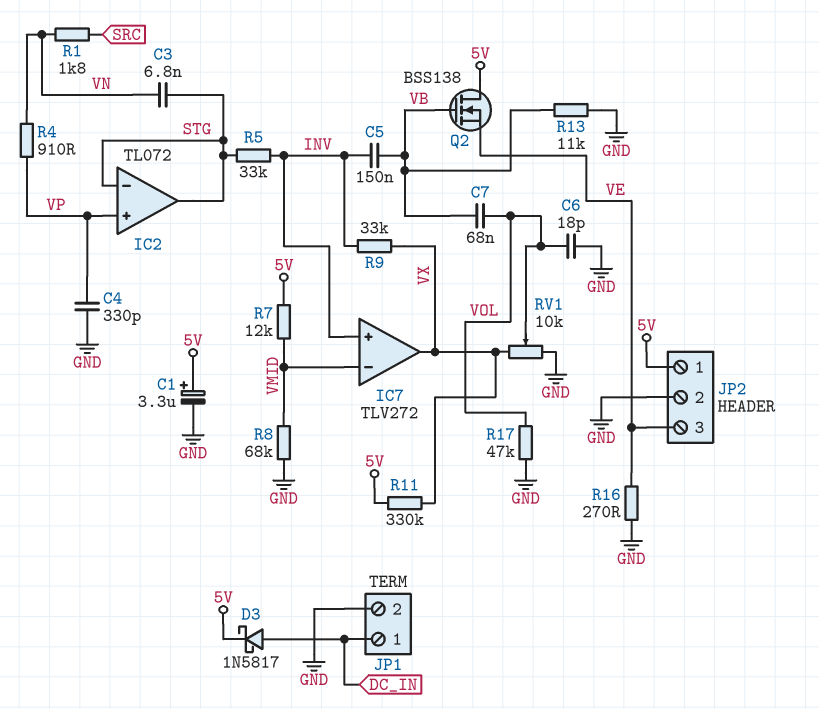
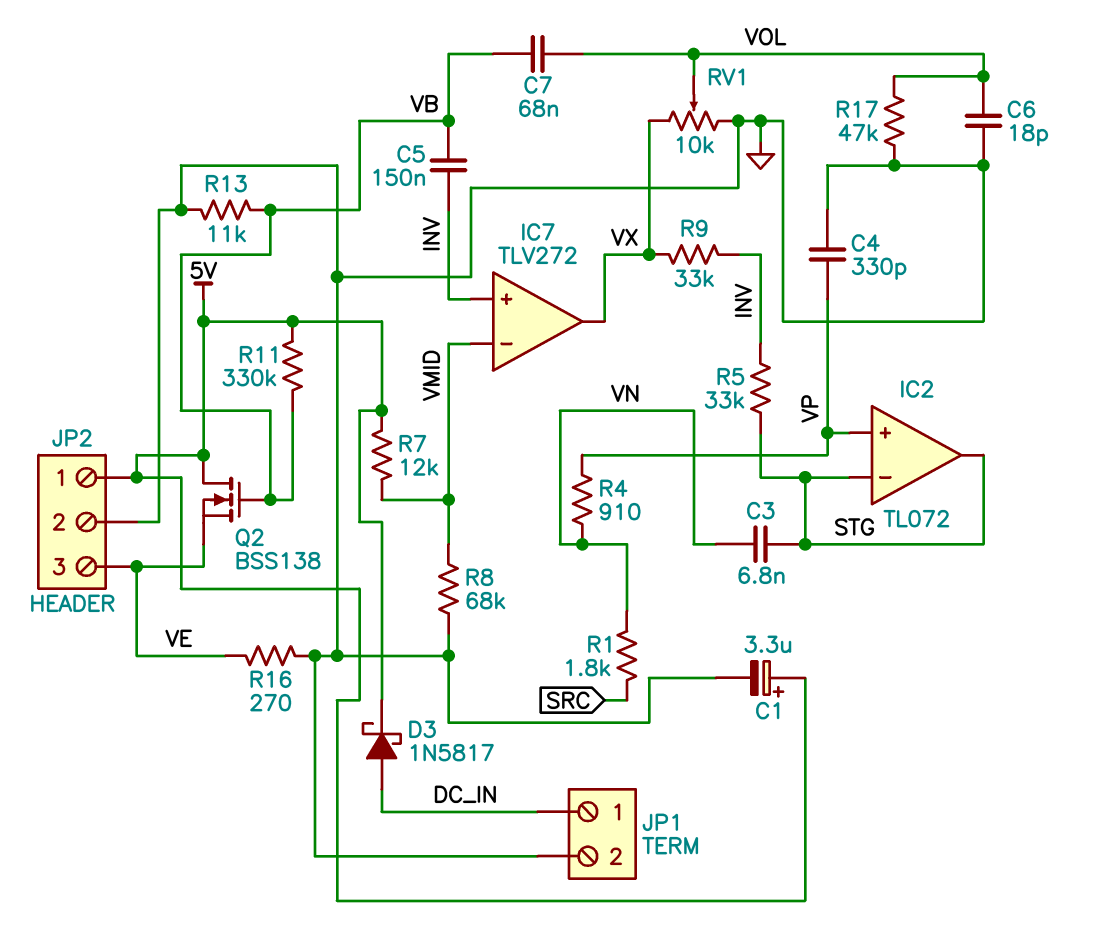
R11: 330k (5V, VX) -> 330k (5V, VB)

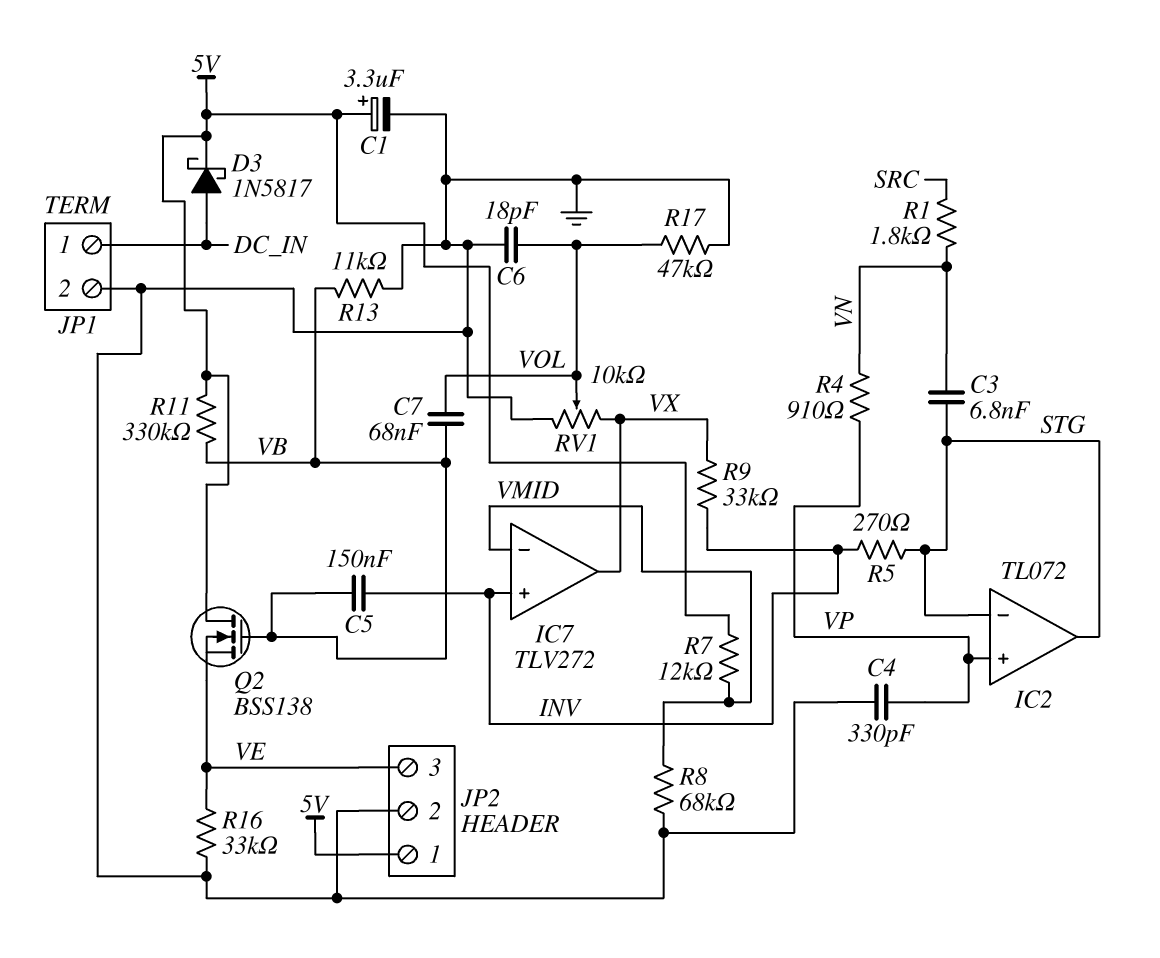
R5: 33k (INV, STG) -> 270 (INV, STG)
R16: 270 (GND, VE) -> 33k (GND, VE)

